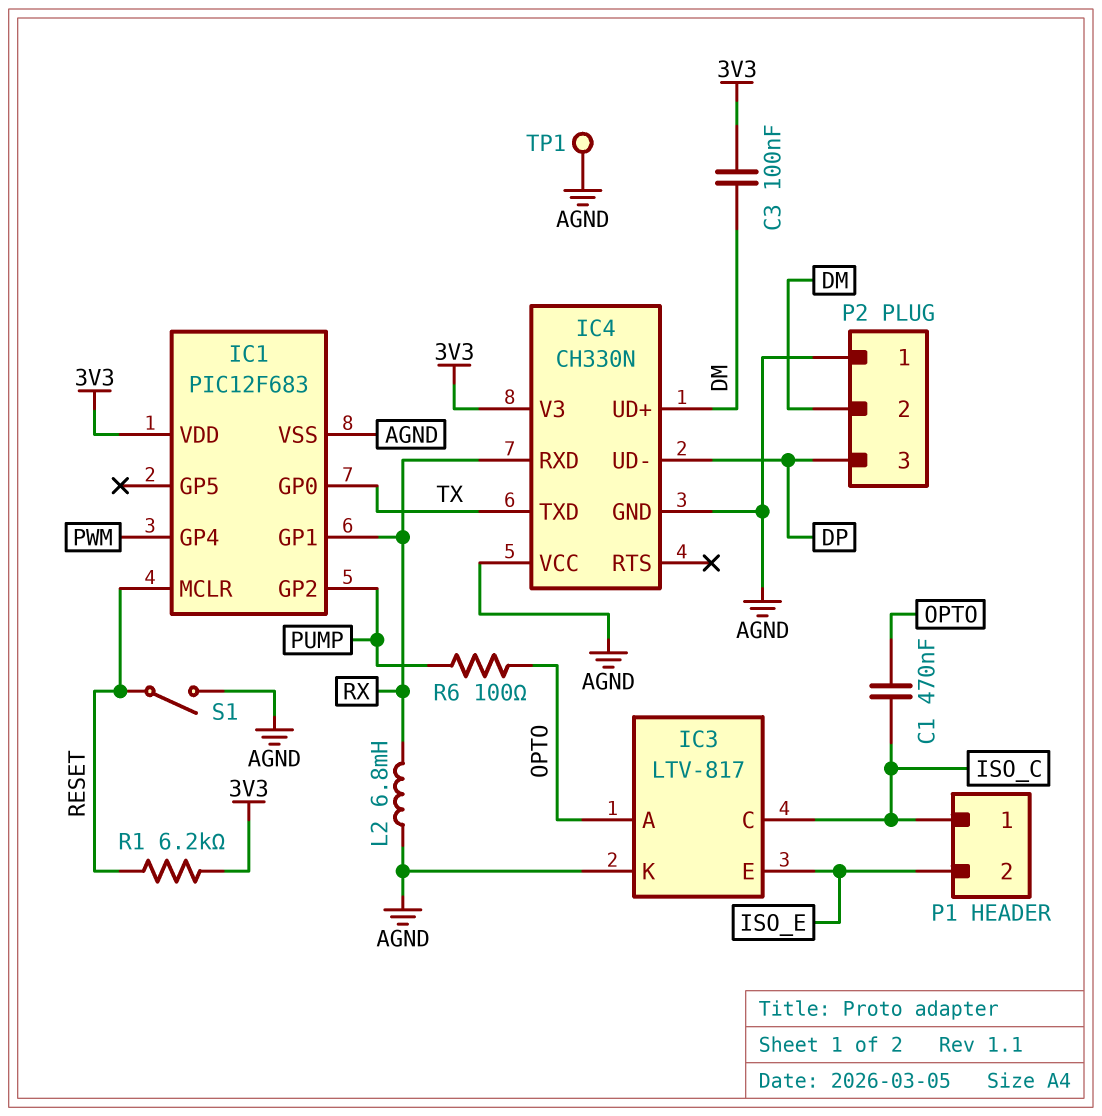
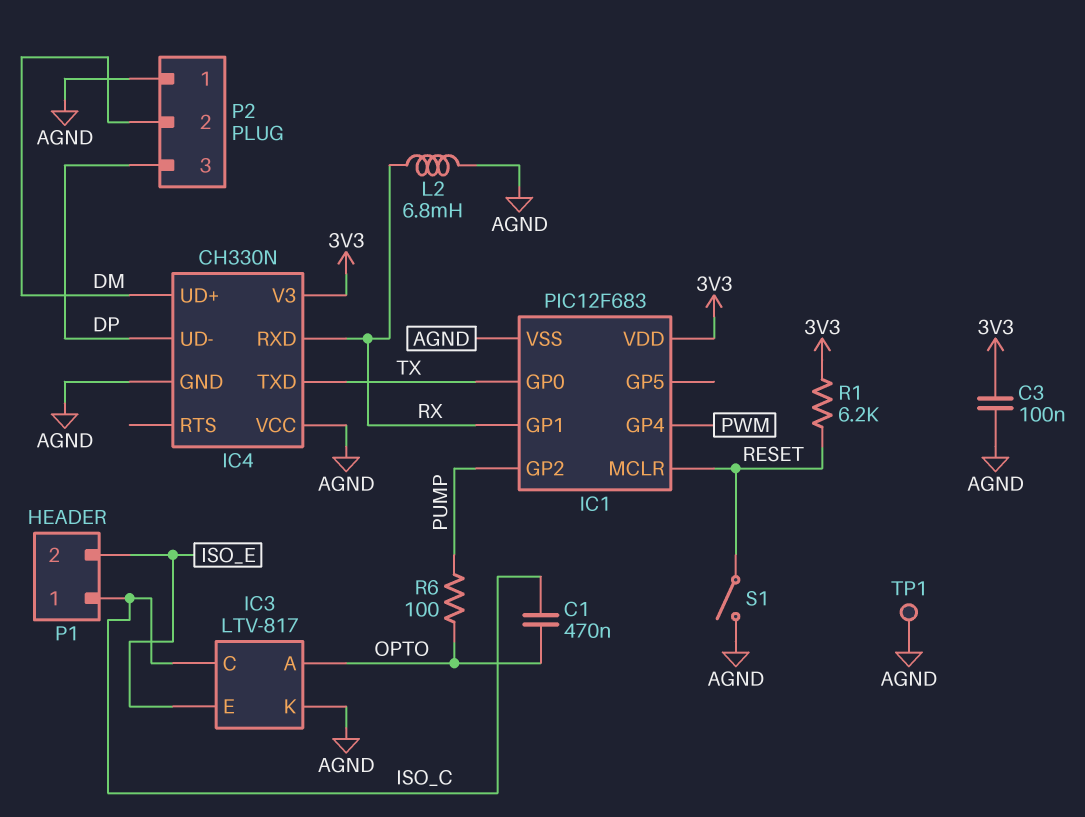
C3: 100nF (3V3, DM) -> 100nF (3V3, AGND)

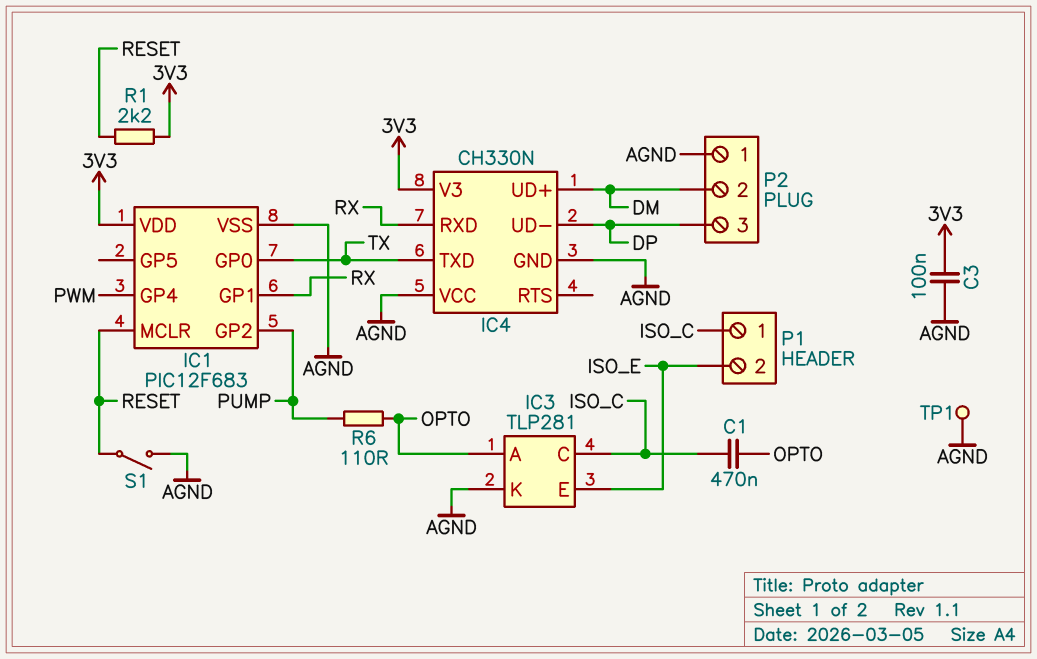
IC3: LTV-817 -> TLP281
L2: 6.8mH (AGND, RX) -> none
R1: 6.2k (3V3, RESET) -> 2.2k (3V3, RESET)
R6: 100 (OPTO, PUMP) -> 110 (OPTO, PUMP)

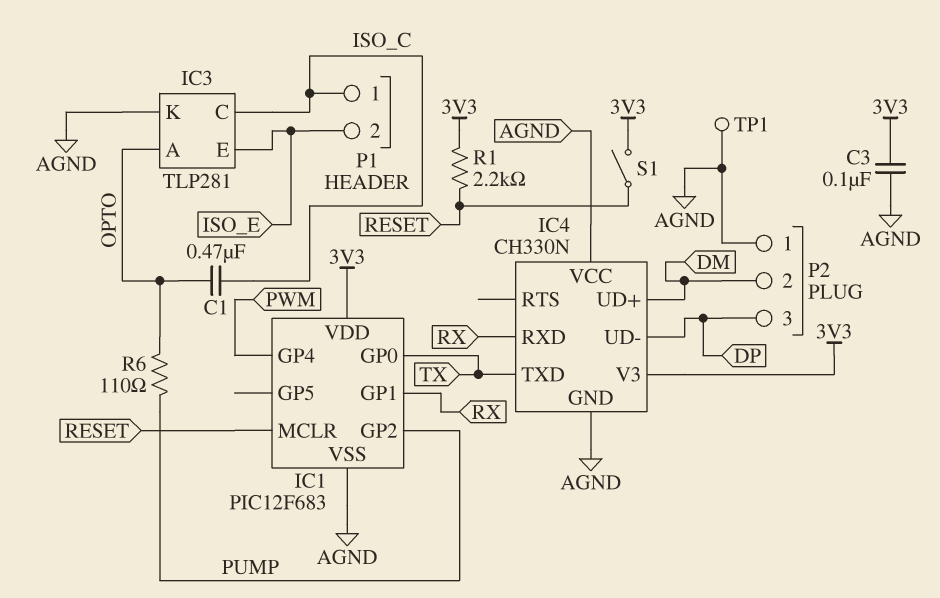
S1: switch (AGND, RESET) -> switch (3V3, RESET)

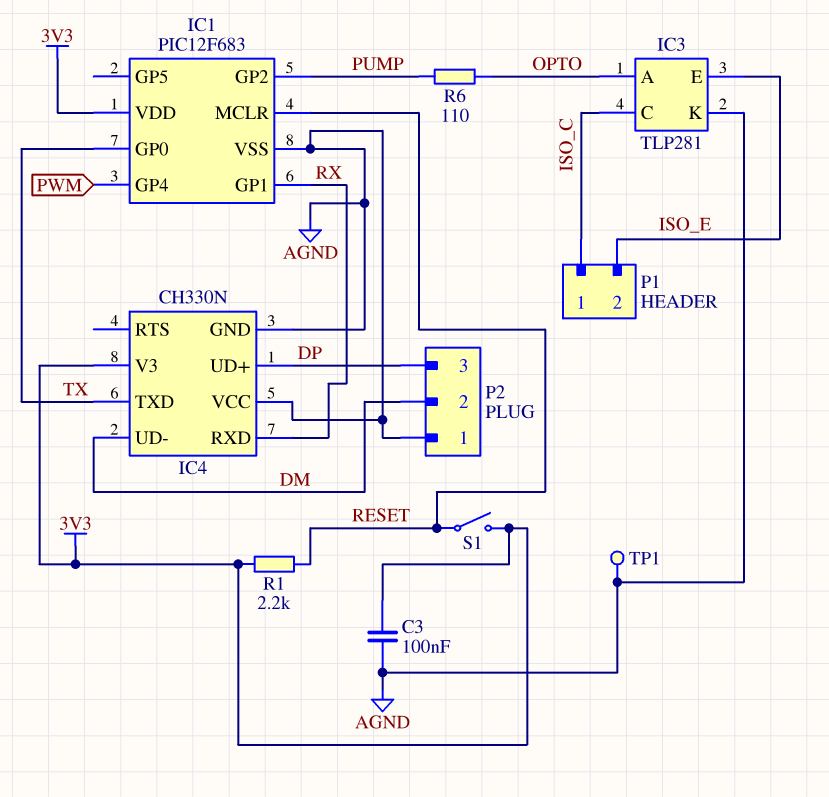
C1: 470nF (ISO_C, OPTO) -> none
IC4 pin UD+: DM -> DP
IC4 pin UD-: DP -> DM

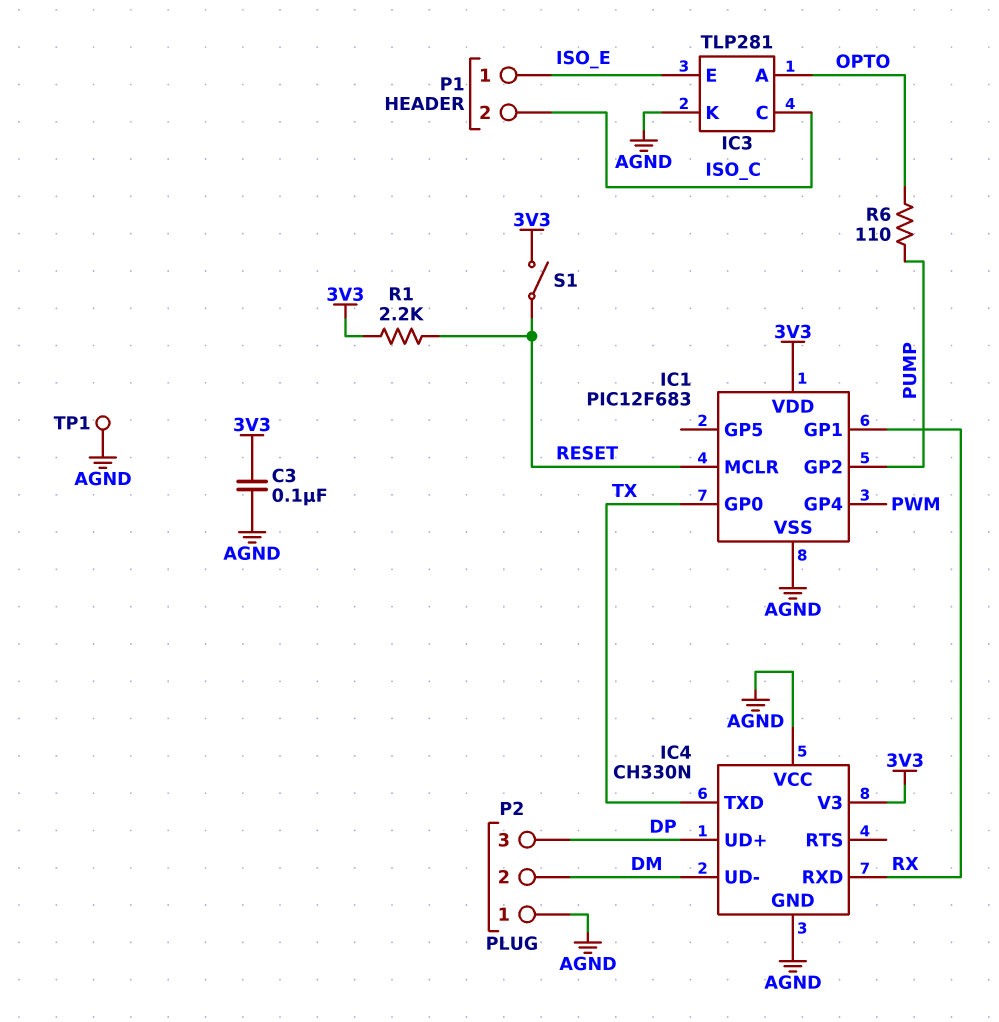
P1 pin 1: ISO_C -> ISO_E
P1 pin 2: ISO_E -> ISO_C

